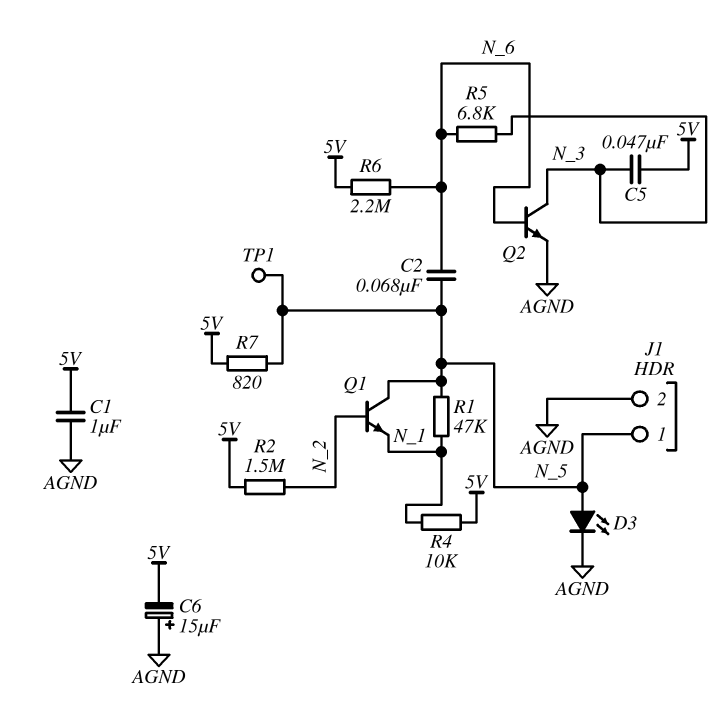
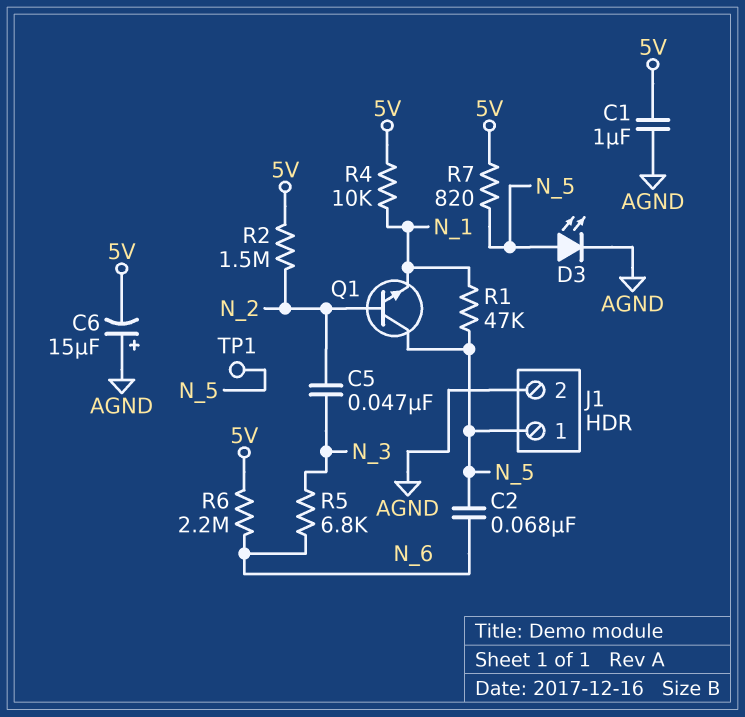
C5: 47nF (5V, N_3) -> 47nF (N_2, N_3)
Q2: NPN (B N_6, C N_3, E AGND) -> none

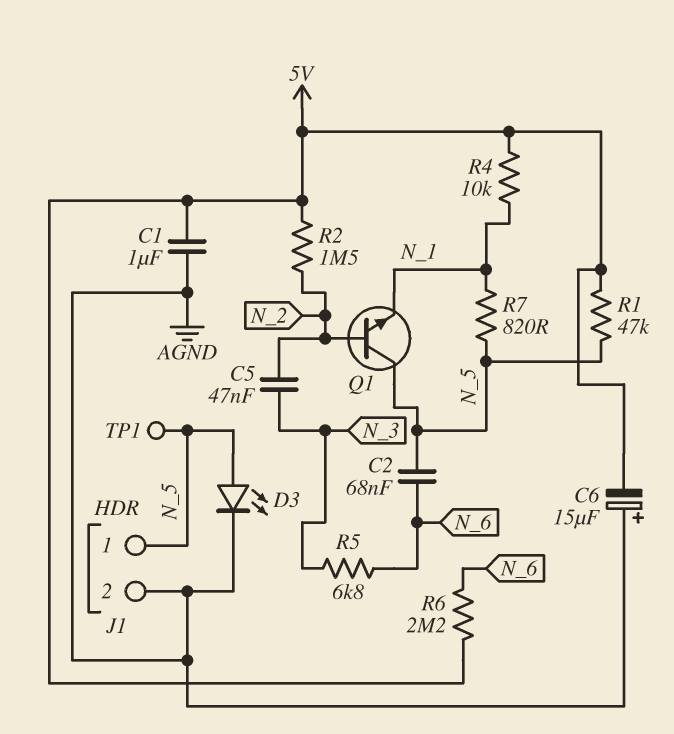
R1: 47k (N_1, N_5) -> 47k (5V, N_5)
R7: 820 (5V, N_5) -> 820 (N_1, N_5)

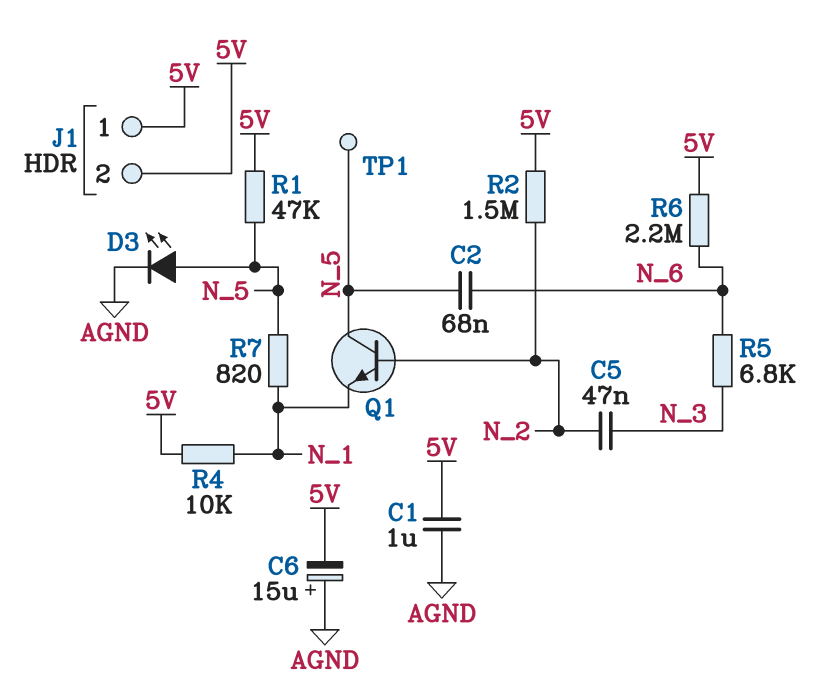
J1 pin 1: N_5 -> 5V
J1 pin 2: AGND -> 5V

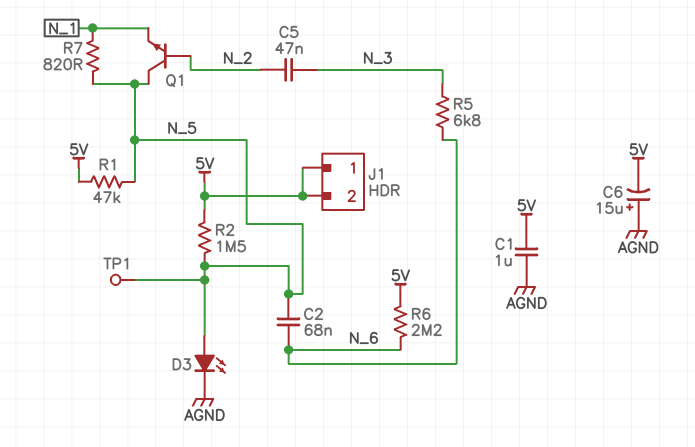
R2: 1.5M (5V, N_2) -> 1.5M (5V, N_5)
R4: 10k (5V, N_1) -> none

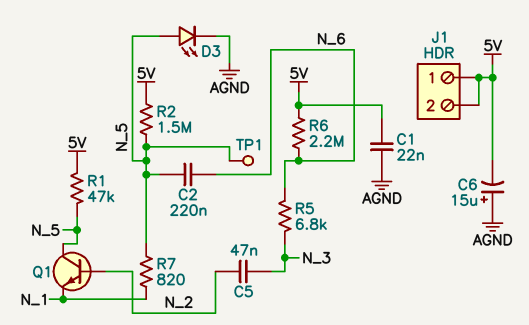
C1: 1uF (5V, AGND) -> 22nF (5V, AGND)
C2: 68nF (N_5, N_6) -> 220nF (N_5, N_6)

